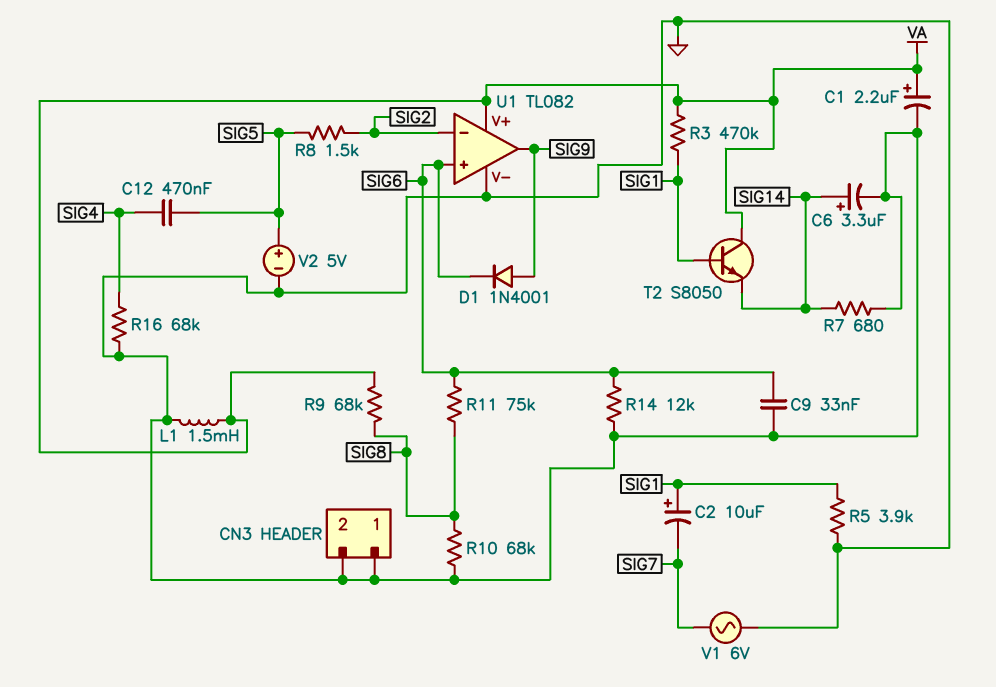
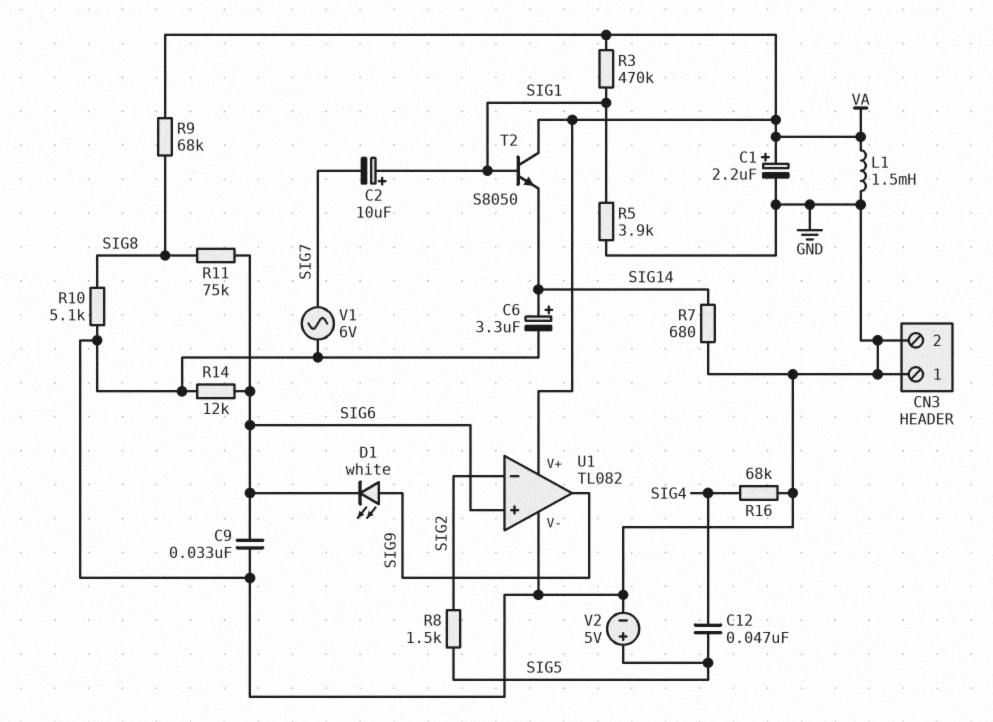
C12: 470nF (SIG4, SIG5) -> 47nF (SIG4, SIG5)
D1: diode 1N4001 (A SIG9, K SIG6) -> LED white (A SIG9, K SIG6)
R10: 68k (GND, SIG8) -> 5.1k (GND, SIG8)

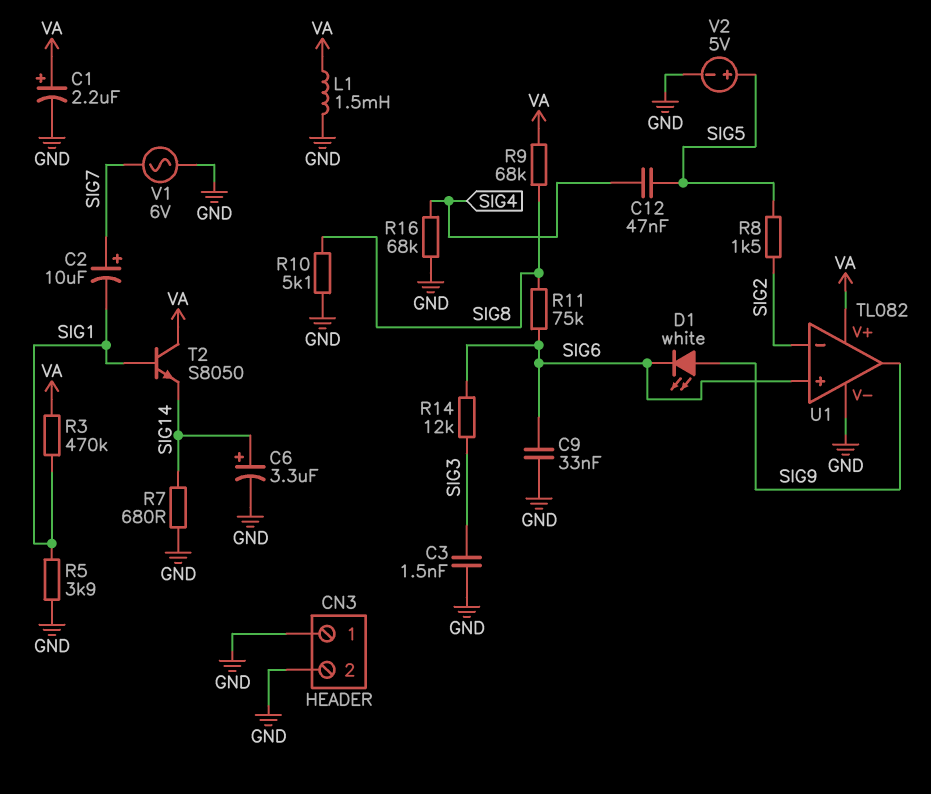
C2: 10uF (plus SIG1, minus SIG7) -> 10uF (plus SIG7, minus SIG1)
C3: none -> 1.5nF (GND, SIG3)
R14: 12k (GND, SIG6) -> 12k (SIG3, SIG6)

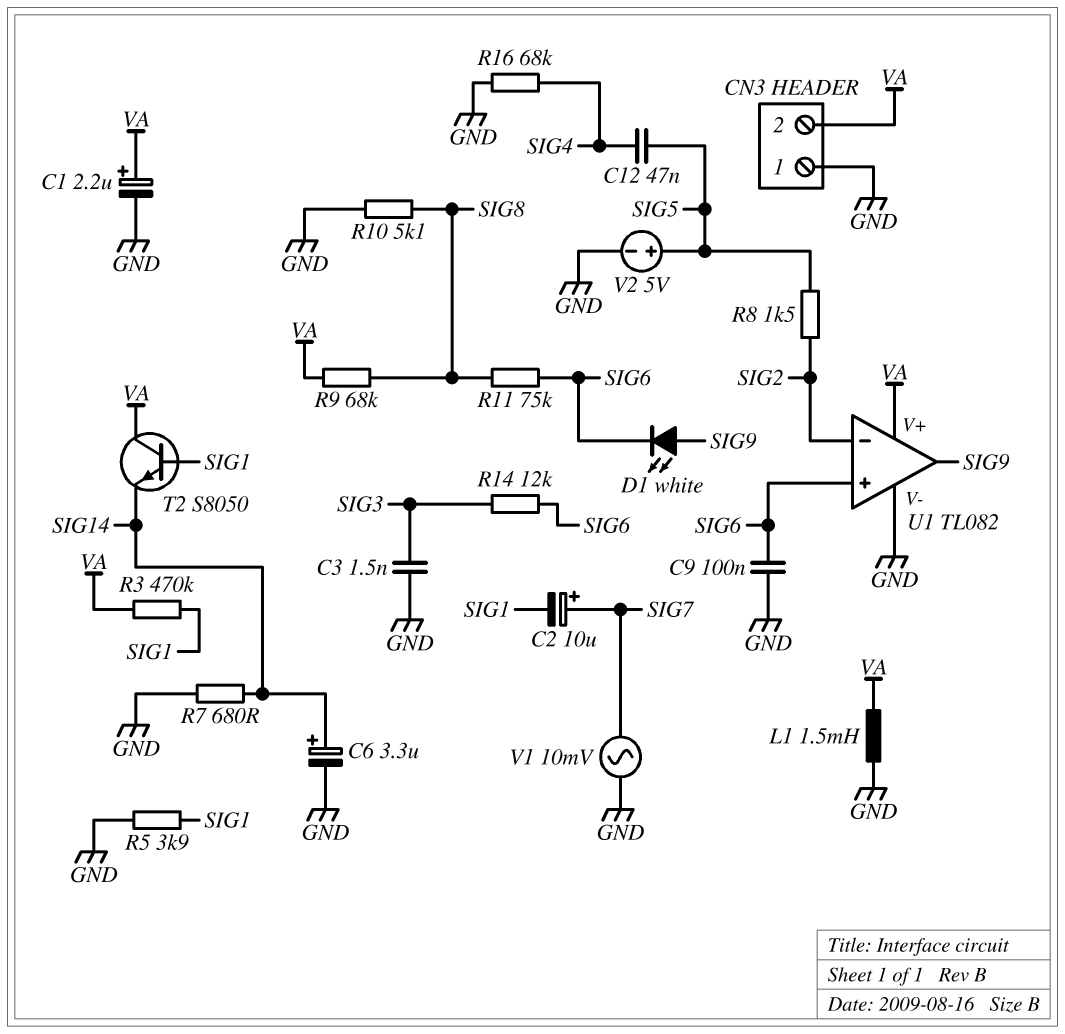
C9: 33nF (GND, SIG6) -> 100nF (GND, SIG6)
CN3 pin 2: GND -> VA
V1: AC 6V (GND, SIG7) -> AC 10mV (GND, SIG7)

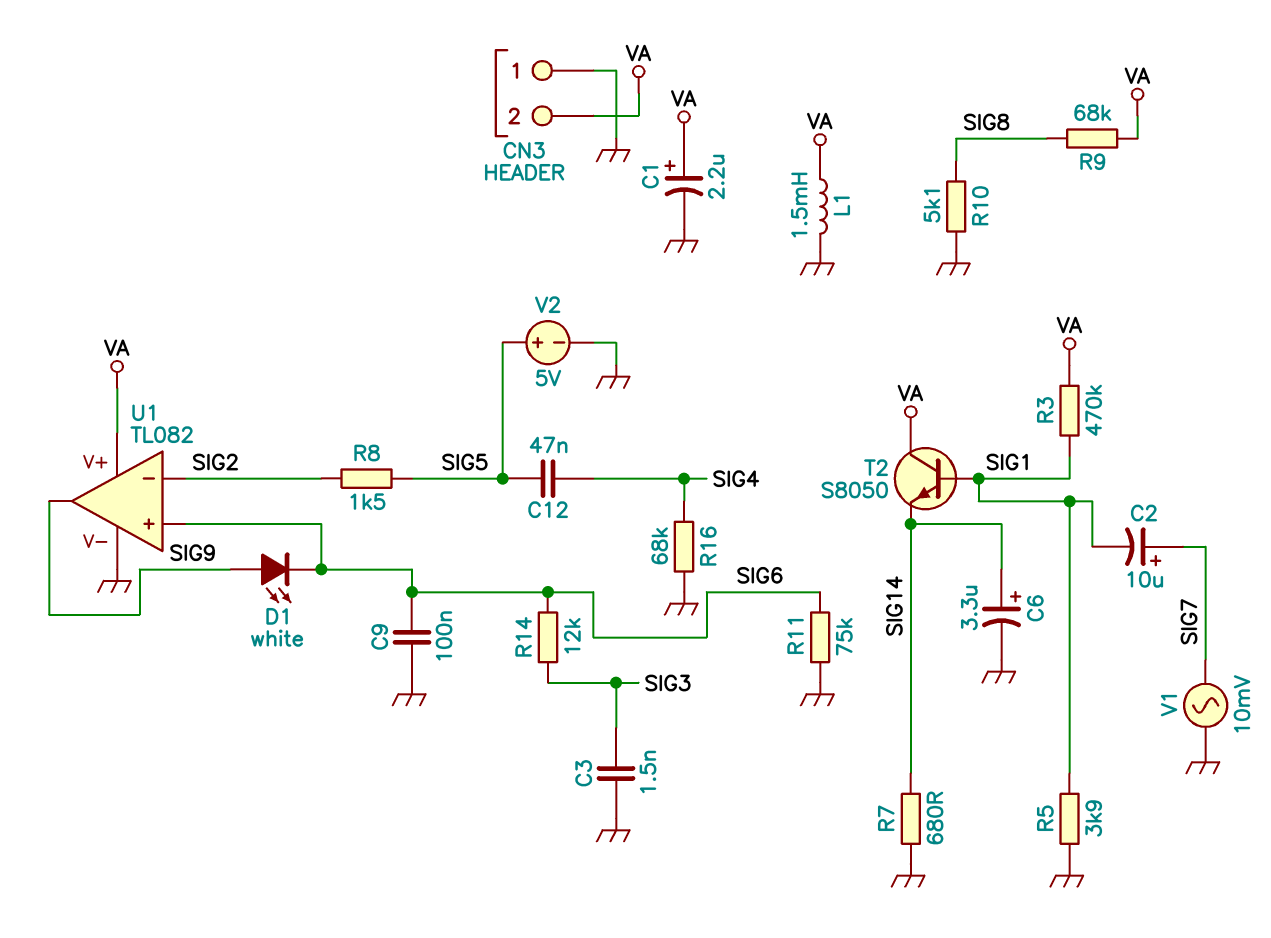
R11: 75k (SIG6, SIG8) -> 75k (GND, SIG6)

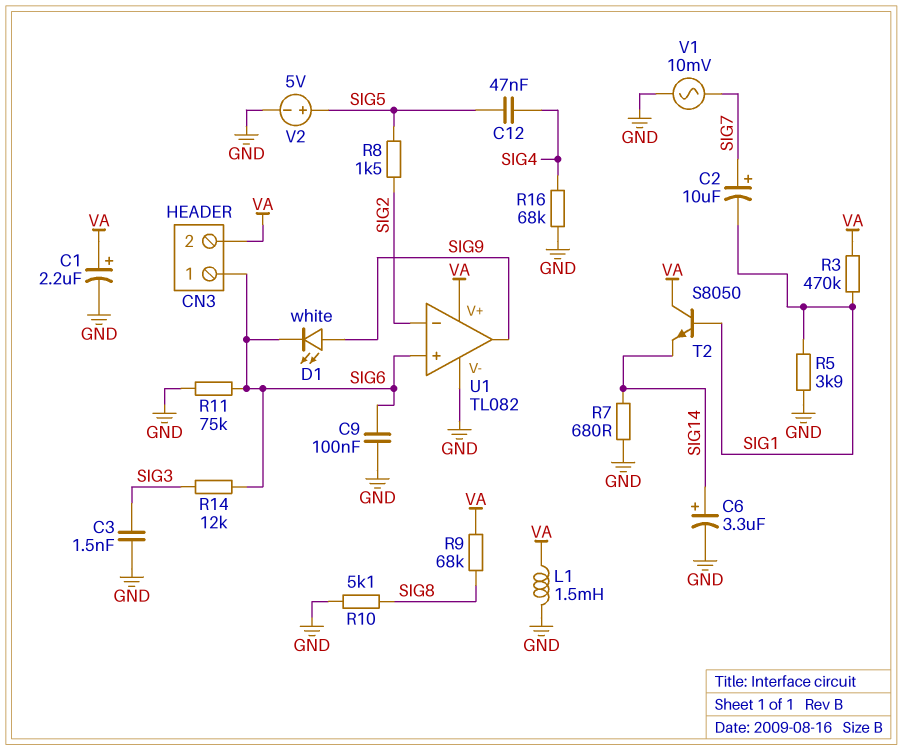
CN3 pin 1: GND -> SIG6

